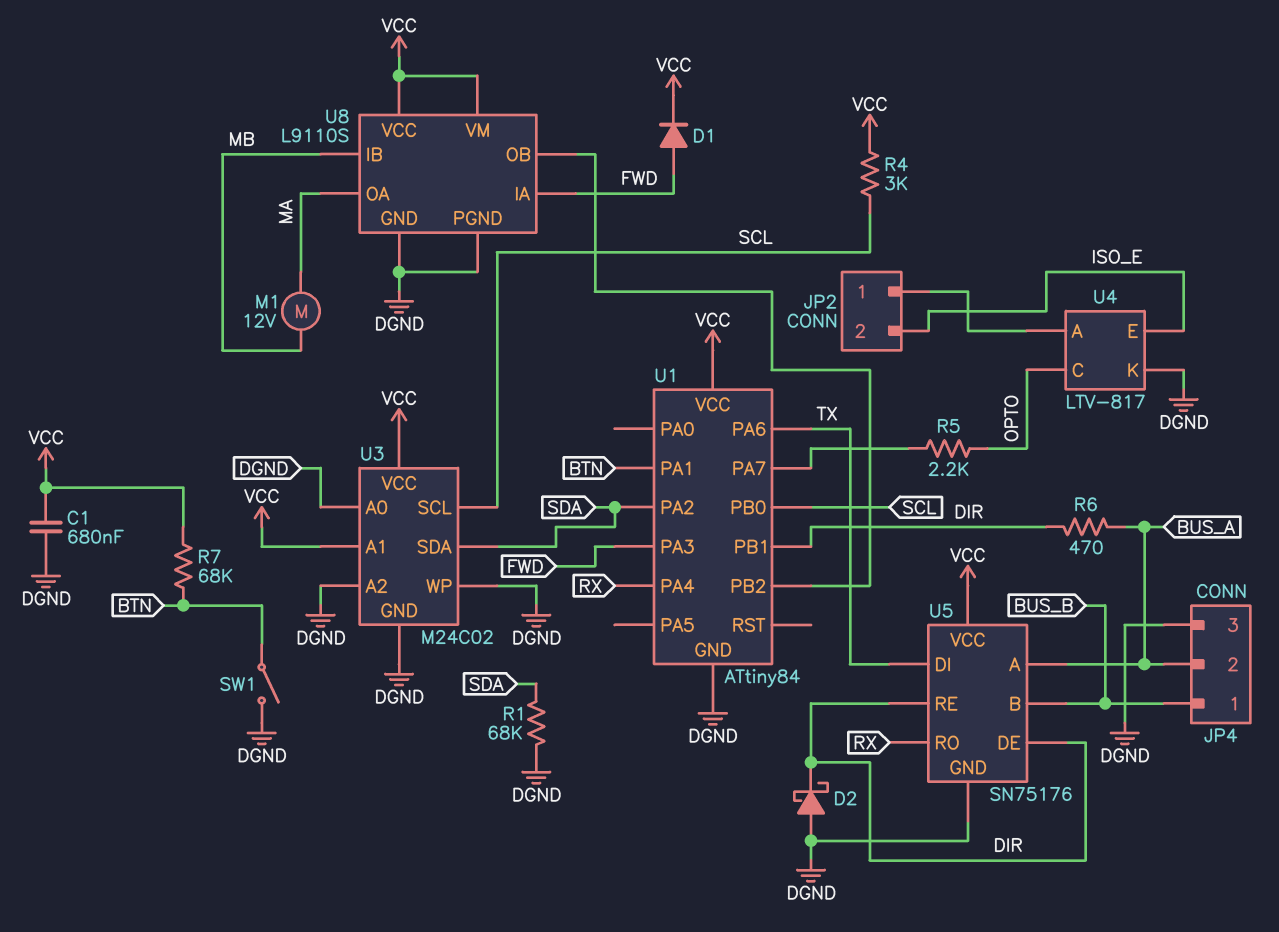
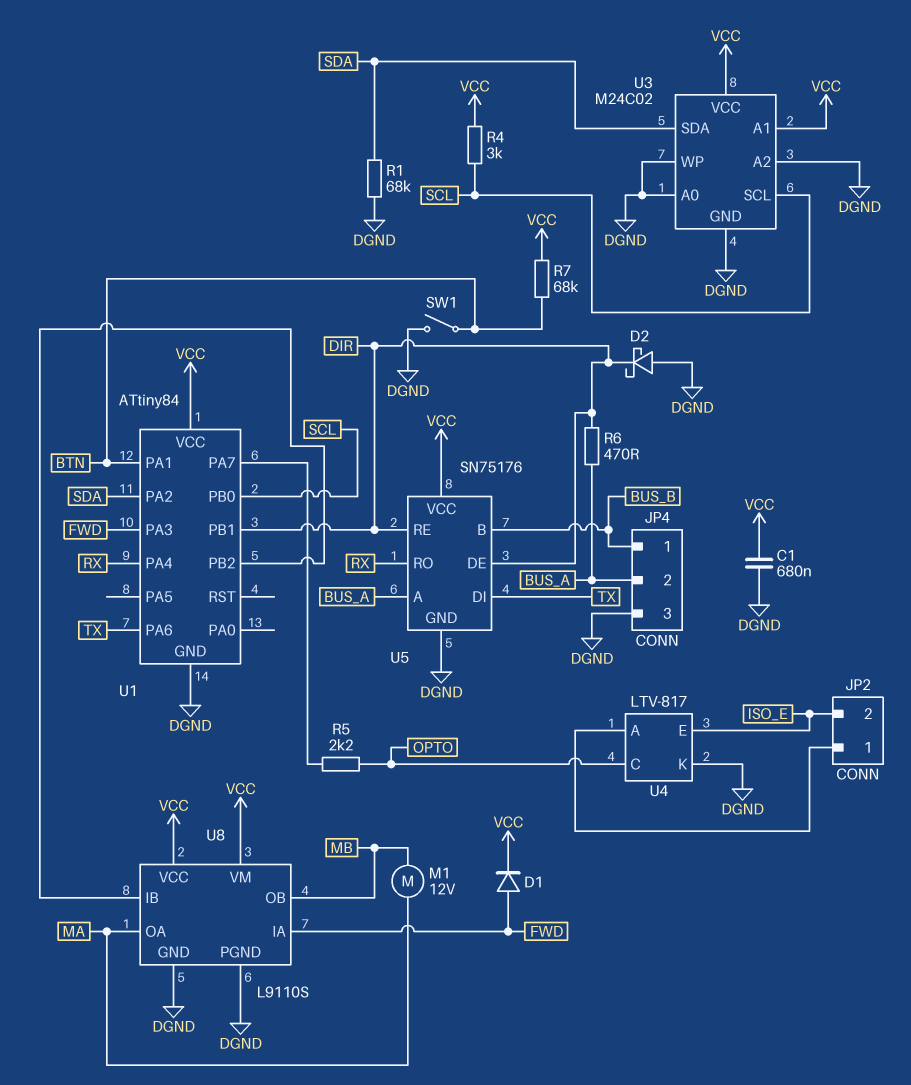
U8 pin IB: MB -> U1/PB2
U8 pin OB: U1/PB2 -> MB

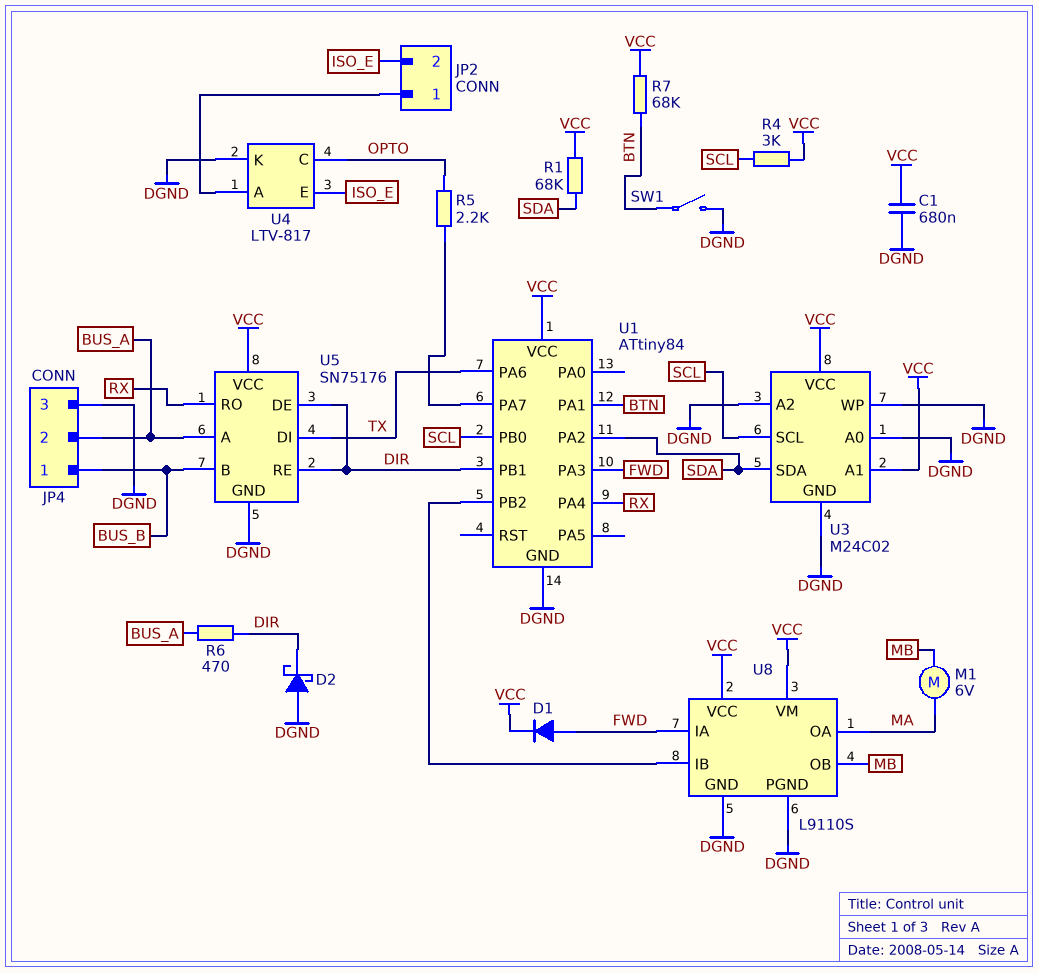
M1: motor 12V (MA, MB) -> motor 6V (MA, MB)
R1: 68k (DGND, SDA) -> 68k (SDA, VCC)

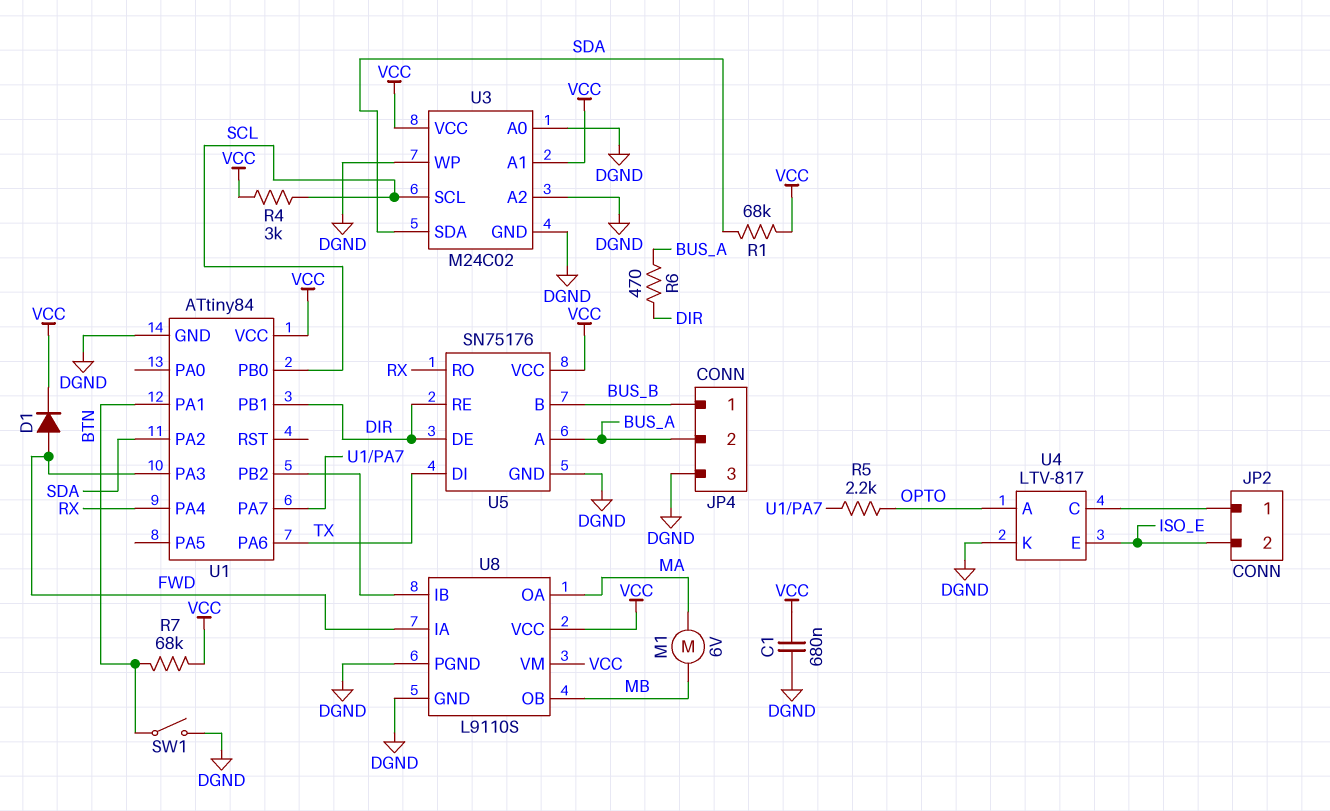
D2: schottky (A DGND, K DIR) -> none
U4 pin A: JP2/1 -> OPTO
U4 pin C: OPTO -> JP2/1

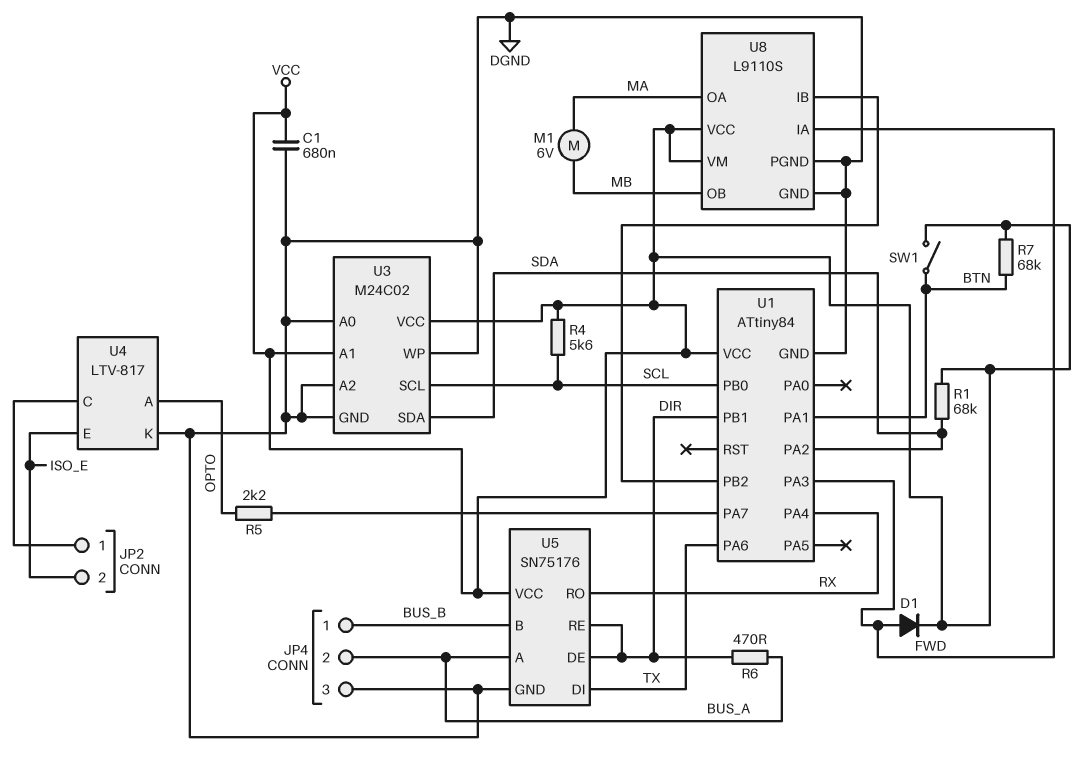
R4: 3k (SCL, VCC) -> 5.6k (SCL, VCC)
SW1: switch (BTN, DGND) -> switch (BTN, VCC)

